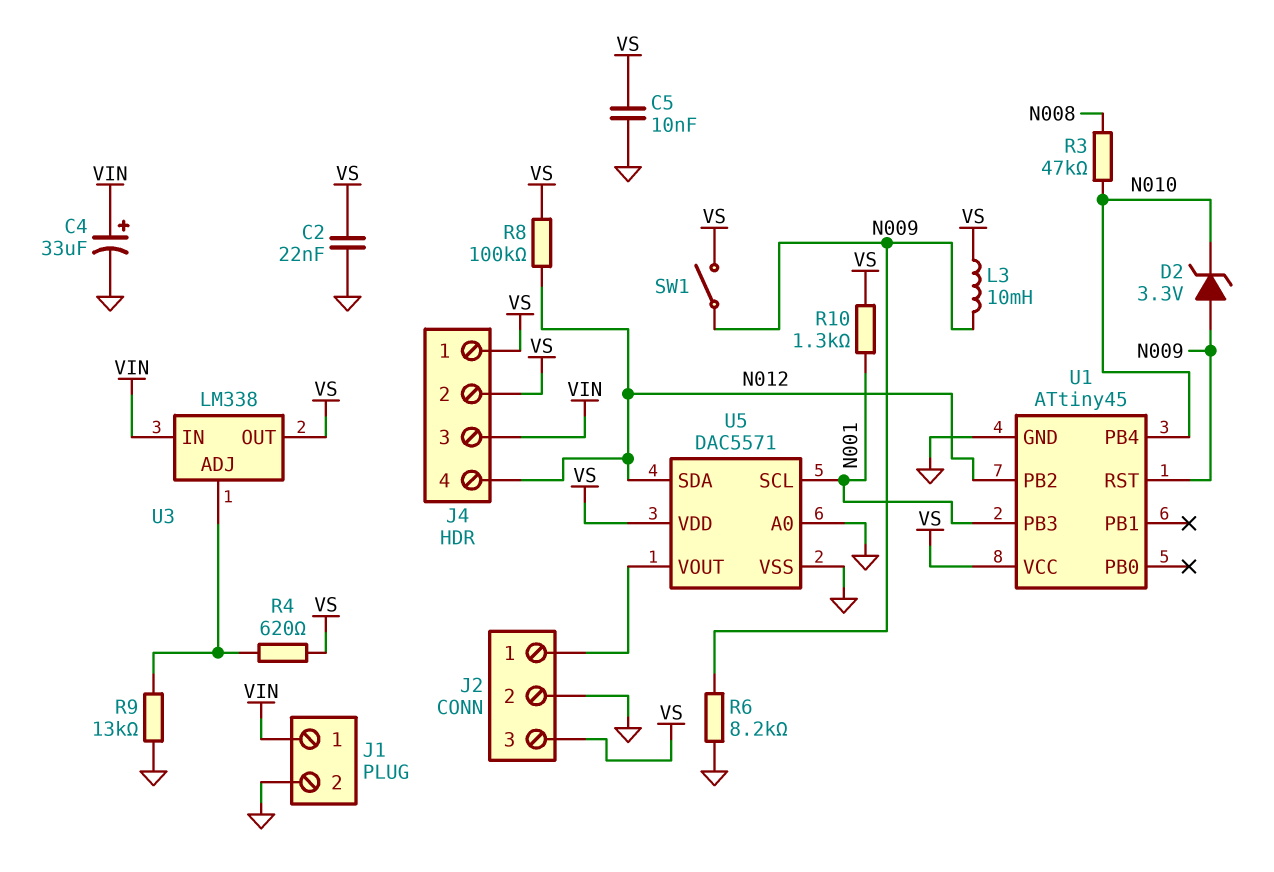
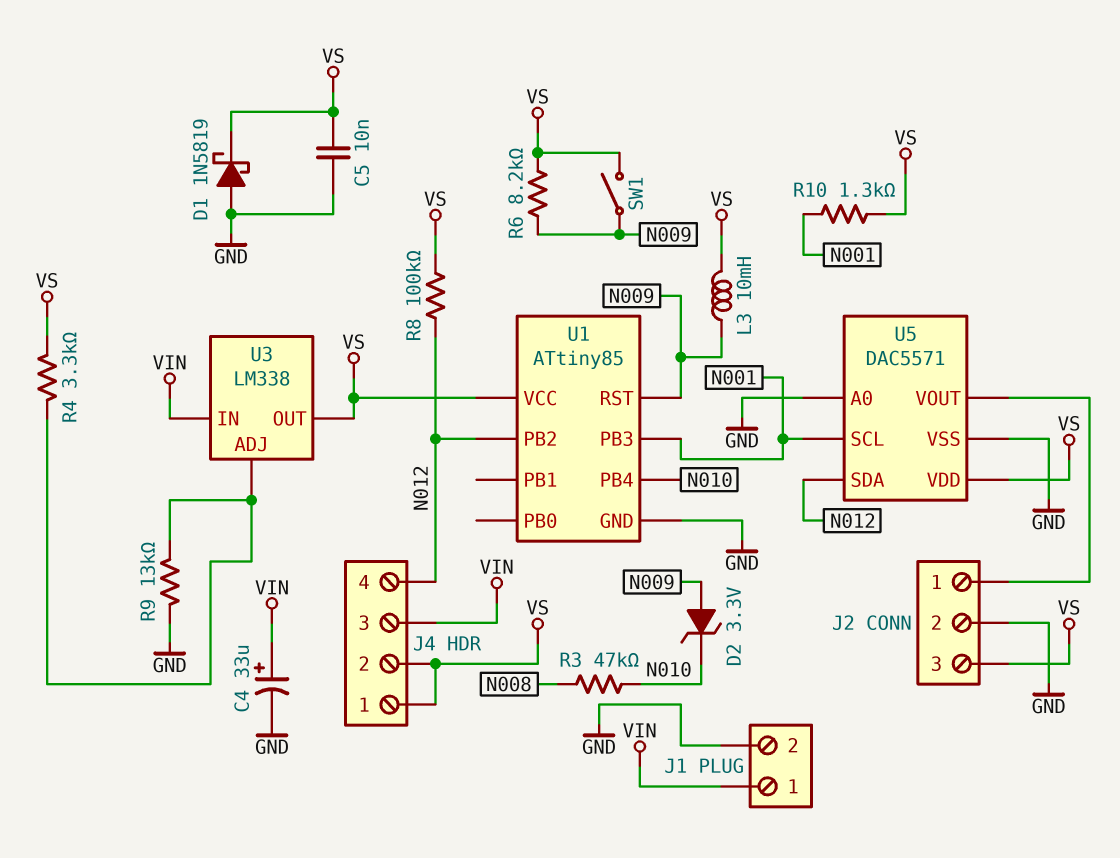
C2: 22nF (GND, VS) -> none
D1: none -> schottky 1N5819 (A GND, K VS)
R4: 620 (U3/ADJ, VS) -> 3.3k (U3/ADJ, VS)
R6: 8.2k (GND, N009) -> 8.2k (N009, VS)
U1: ATtiny45 -> ATtiny85

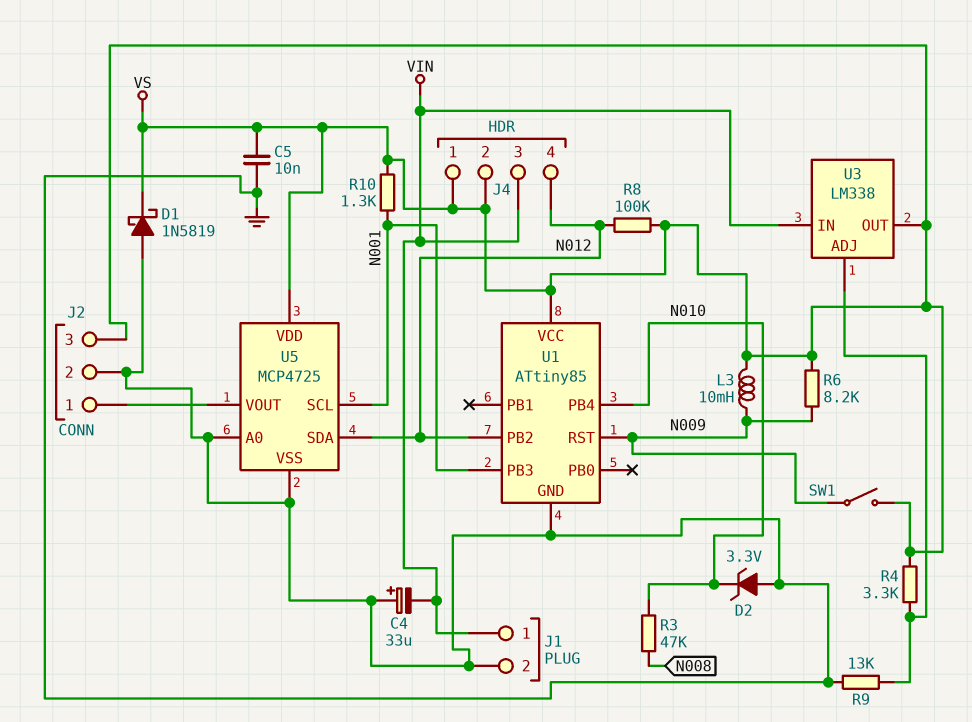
C4: 33uF (plus VIN, minus GND) -> 33uF (plus GND, minus VIN)
D2: zener 3.3V (A N009, K N010) -> zener 3.3V (A GND, K N010)
U5: DAC5571 -> MCP4725

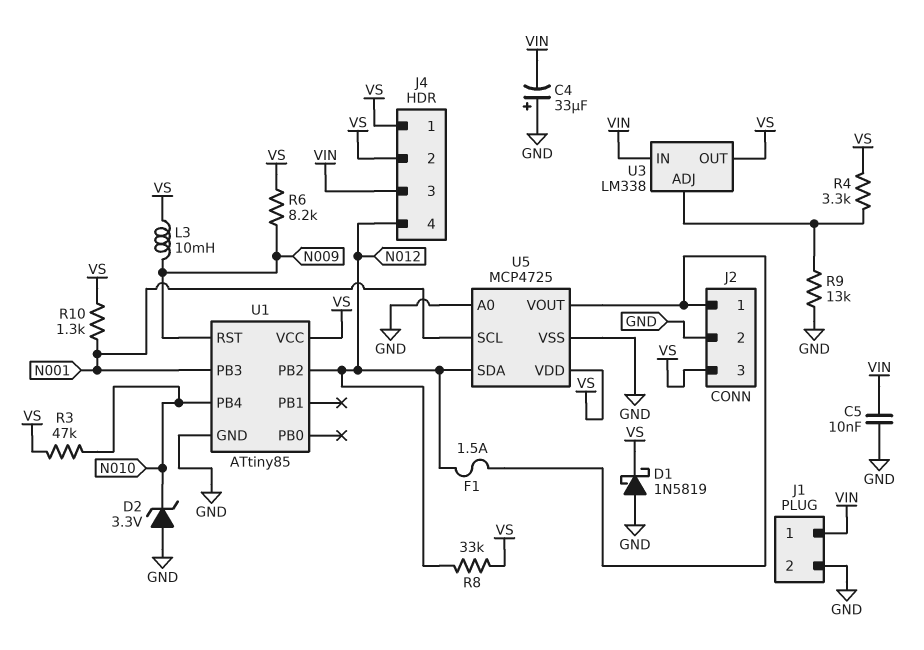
C5: 10nF (GND, VS) -> 10nF (GND, VIN)
F1: none -> 1.5A (J2/1, N012)
R3: 47k (N008, N010) -> 47k (N010, VS)
R8: 100k (N012, VS) -> 33k (N012, VS)
SW1: switch (N009, VS) -> none

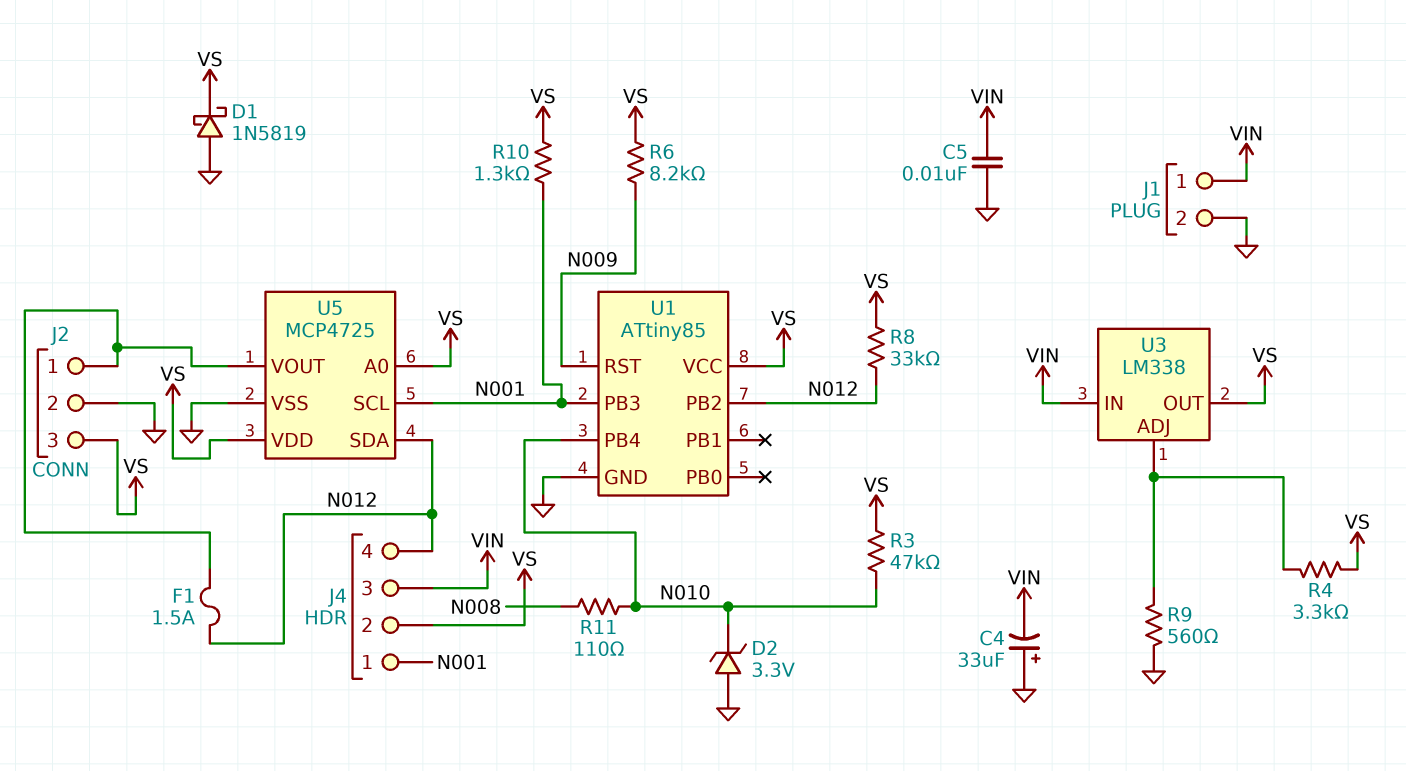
J4 pin 1: VS -> N001
L3: 10mH (N009, VS) -> none
R9: 13k (GND, U3/ADJ) -> 560 (GND, U3/ADJ)
R11: none -> 110 (N008, N010)
U5 pin A0: GND -> VS

